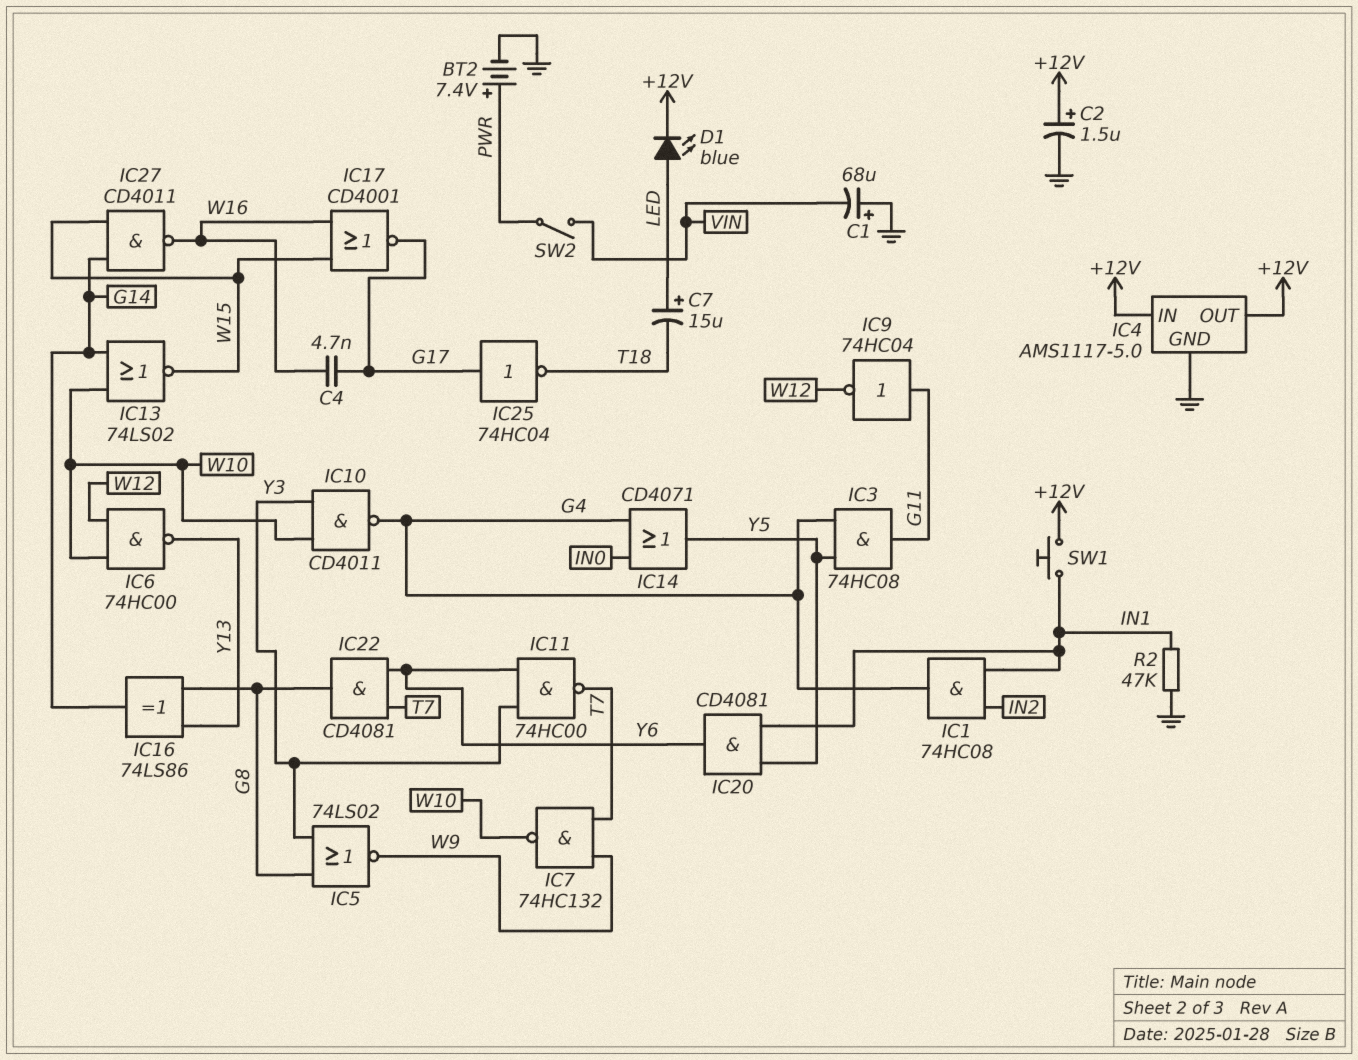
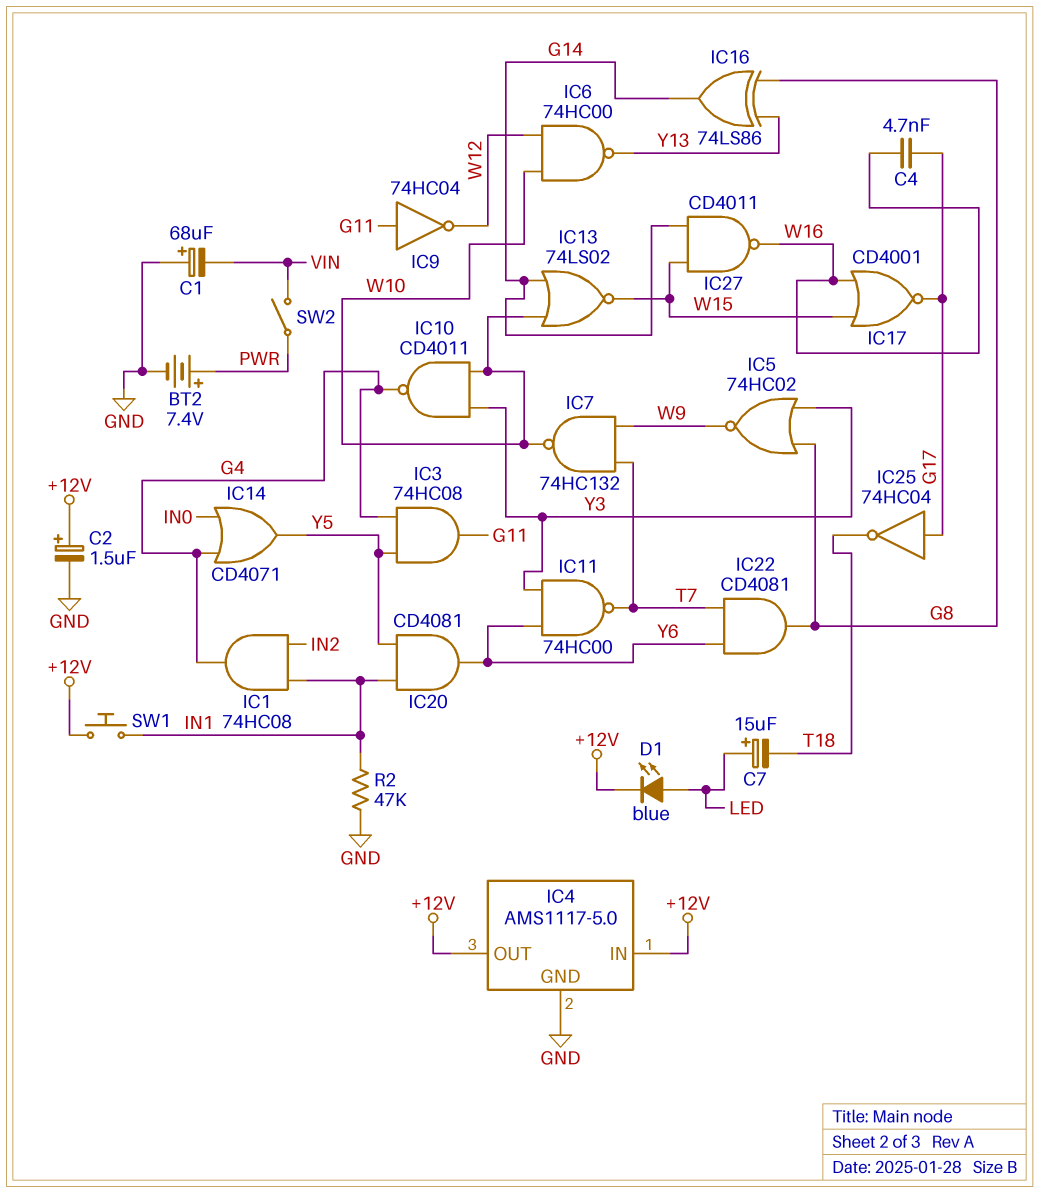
IC5: NOR 74LS02 (in G8, in Y3, out W9) -> NOR 74HC02 (in G8, in Y3, out W9)

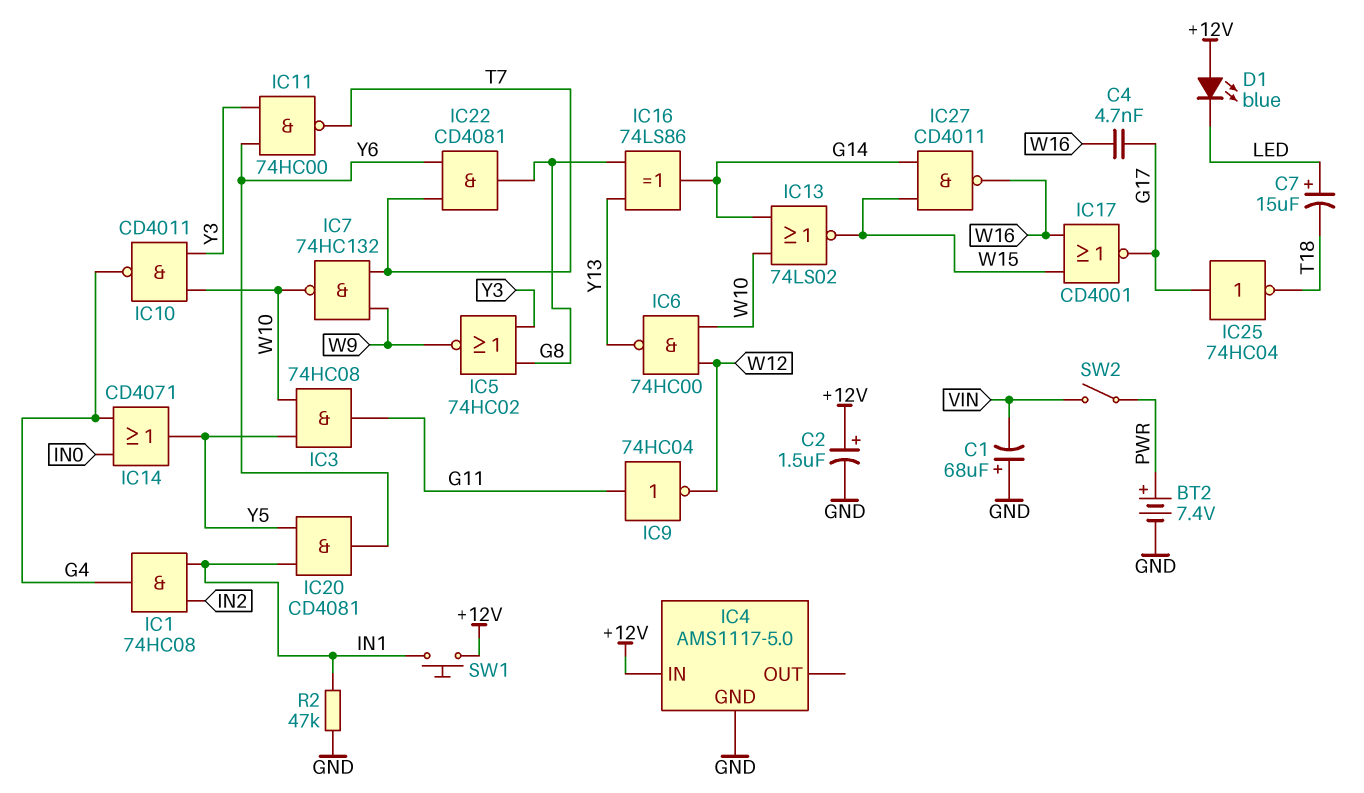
D1: LED blue (A LED, K +12V) -> LED blue (A +12V, K LED)
IC3: AND 74HC08 (in G4, in Y5, out G11) -> AND 74HC08 (in W10, in Y5, out G11)
IC4 pin OUT: +12V -> none

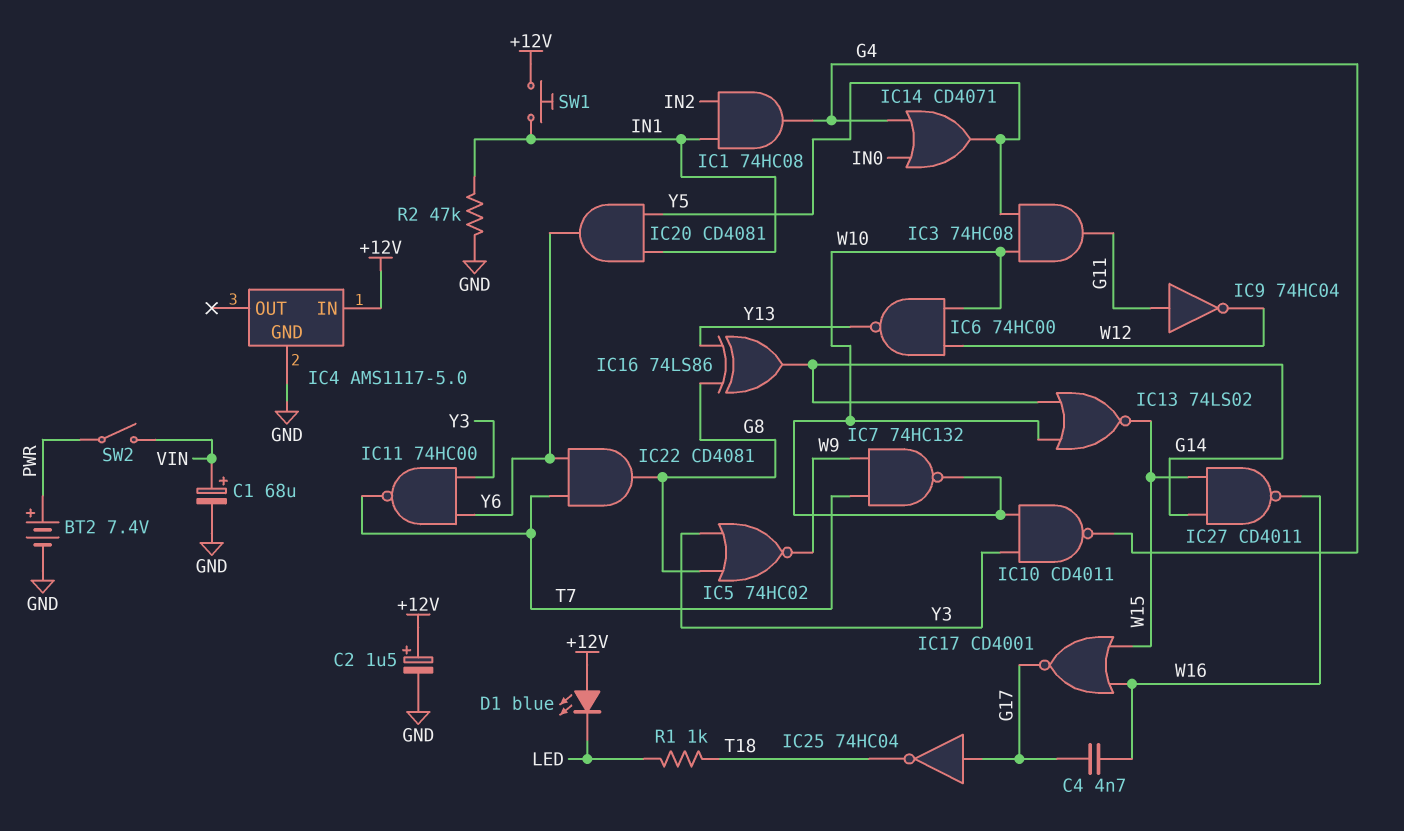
C1: 68uF (plus GND, minus VIN) -> 68uF (plus VIN, minus GND)
C7: 15uF (plus LED, minus T18) -> none
R1: none -> 1k (LED, T18)

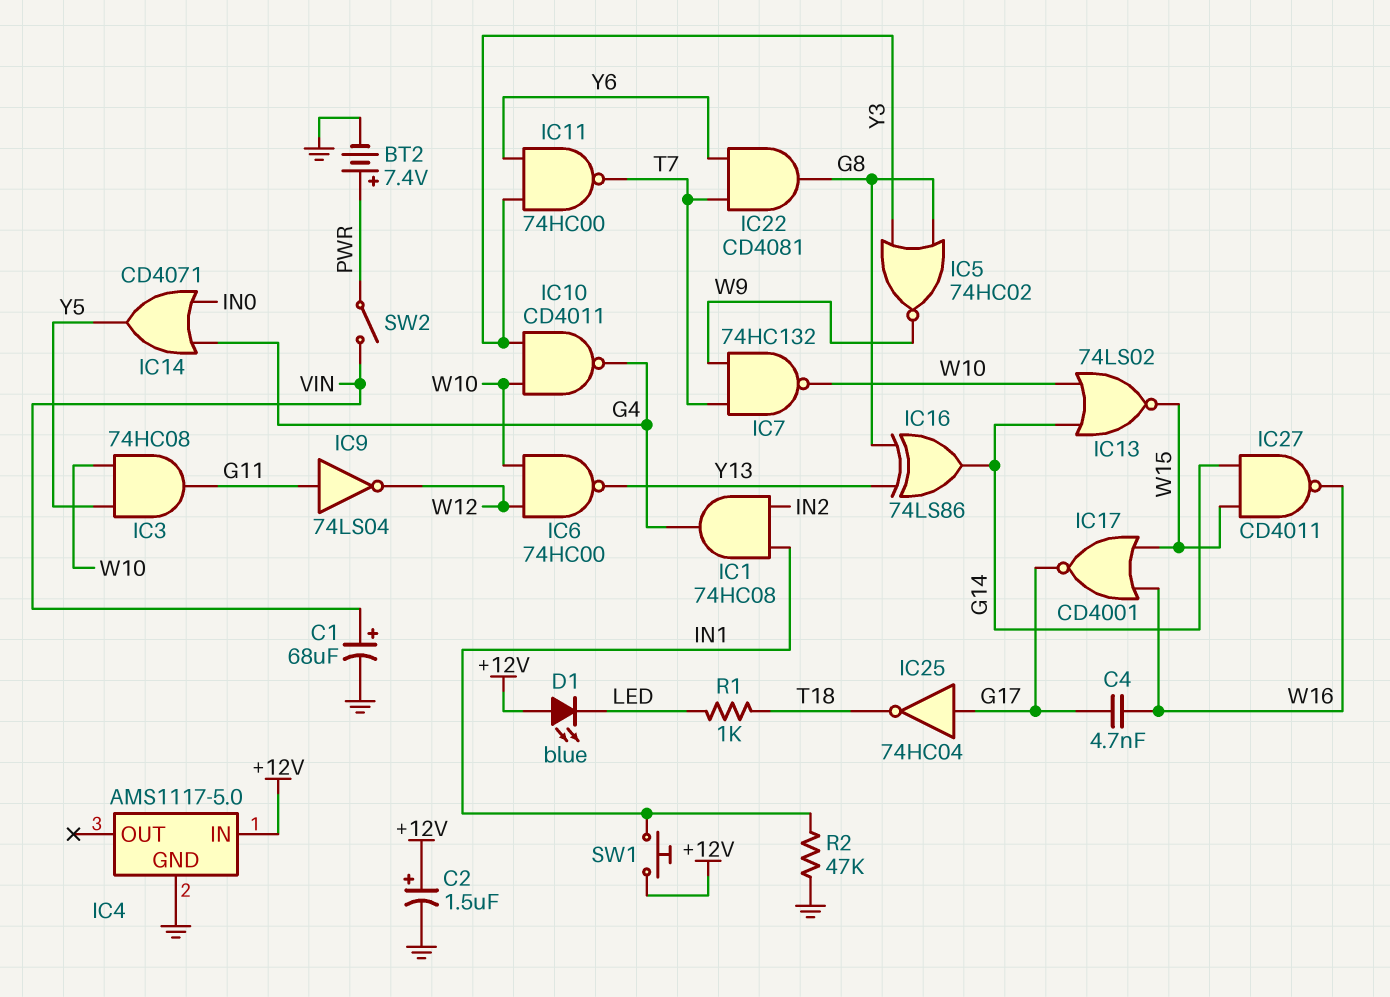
IC9: NOT 74HC04 (in G11, out W12) -> NOT 74LS04 (in G11, out W12)
IC20: AND CD4081 (in IN1, in Y5, out Y6) -> none

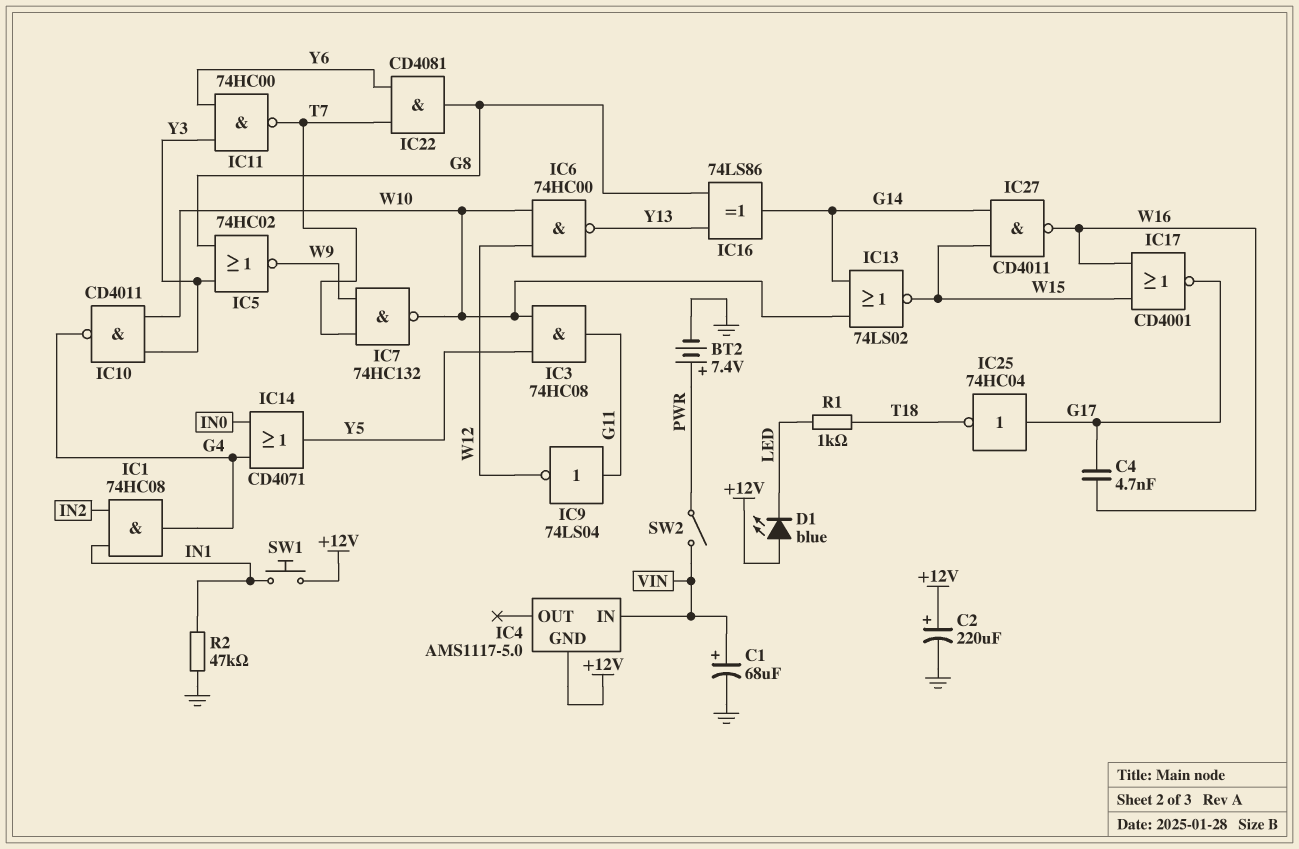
C2: 1.5uF (plus +12V, minus GND) -> 220uF (plus +12V, minus GND)
IC4 pin GND: GND -> +12V
IC4 pin IN: +12V -> VIN

